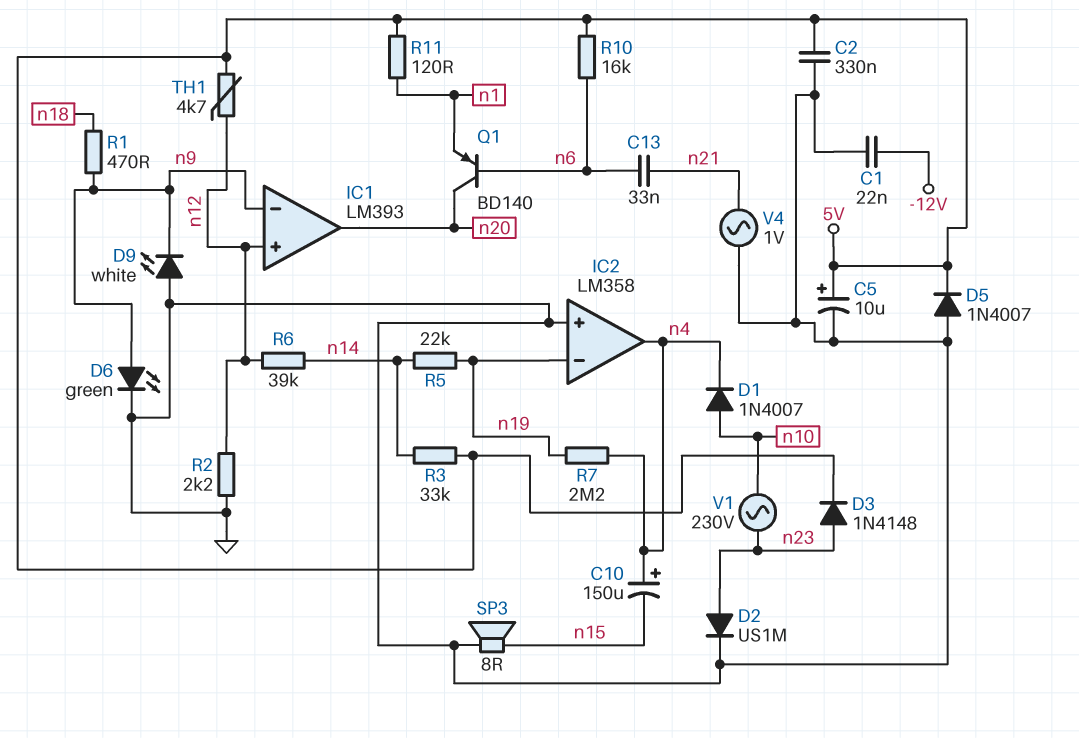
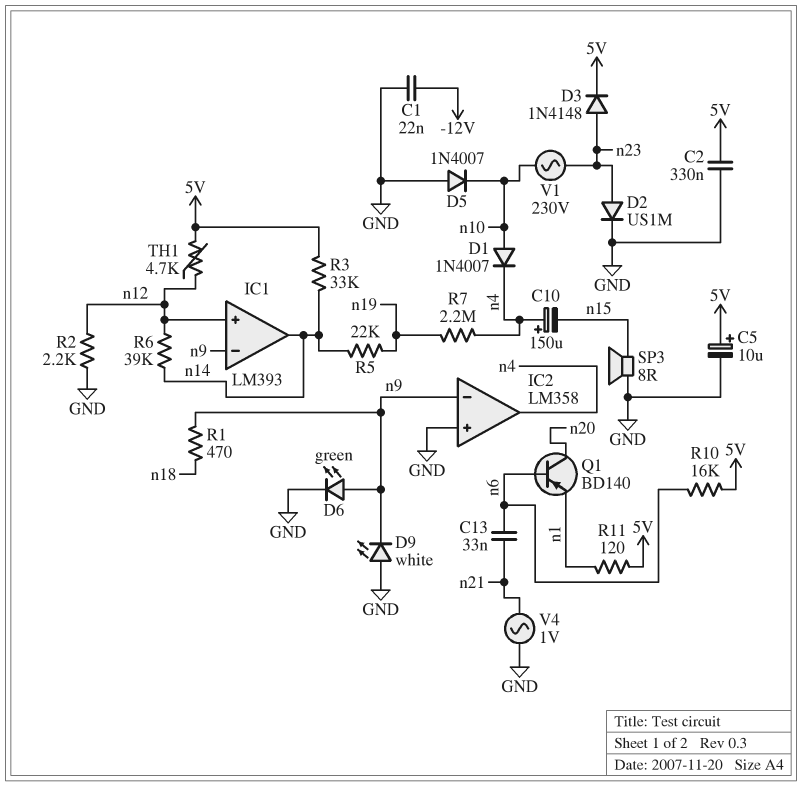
D5: diode 1N4007 (A GND, K 5V) -> diode 1N4007 (A GND, K n10)
IC1 pin out: n20 -> n14
IC2 pin in-: n19 -> n9

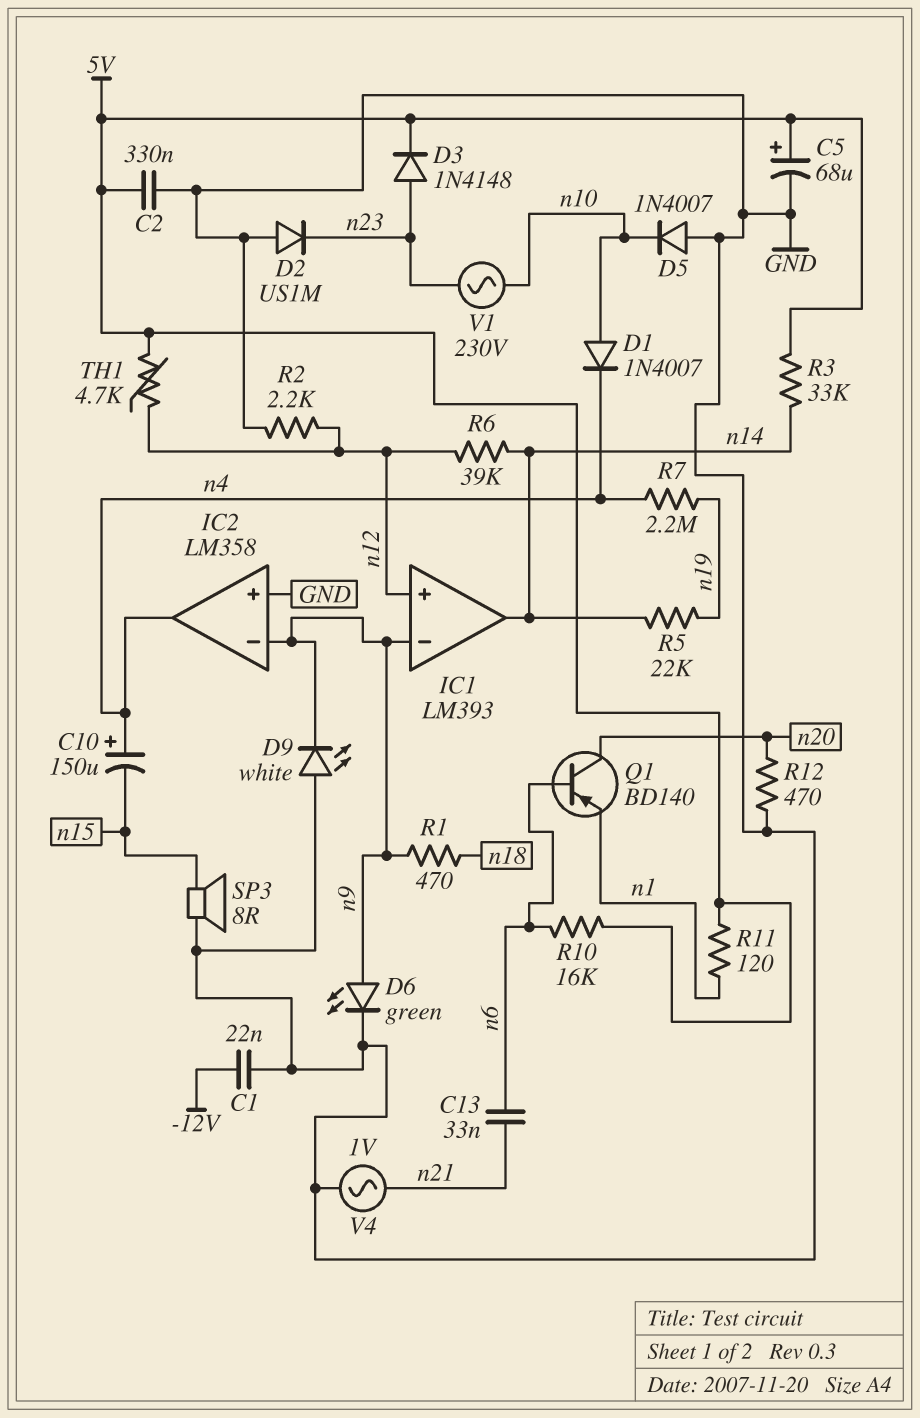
C5: 10uF (plus 5V, minus GND) -> 68uF (plus 5V, minus GND)
D2: diode US1M (A n23, K GND) -> diode US1M (A GND, K n23)
R12: none -> 470 (GND, n20)

